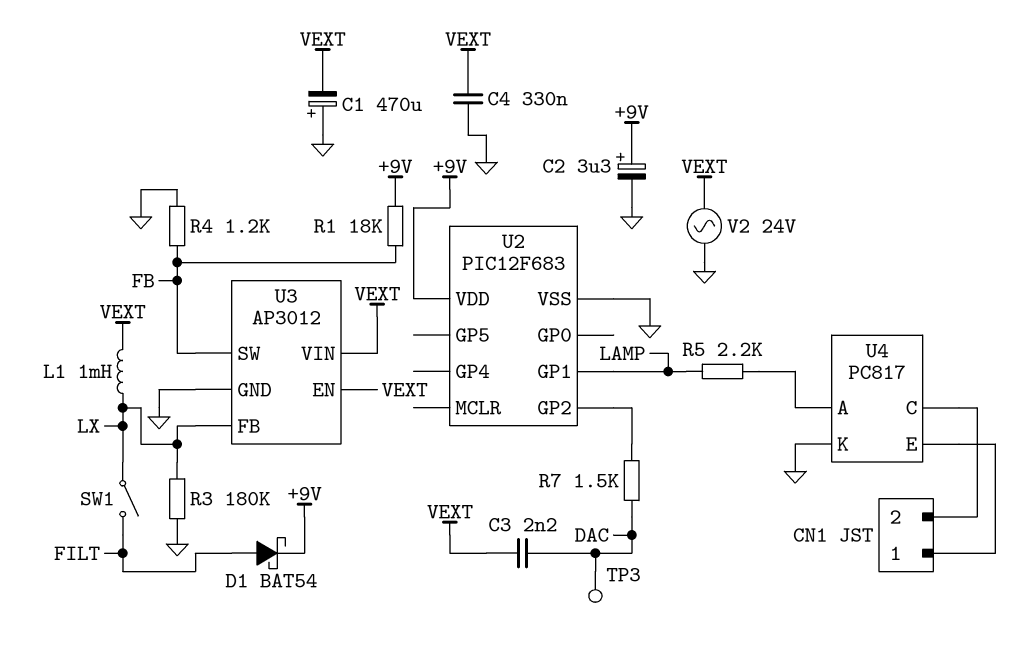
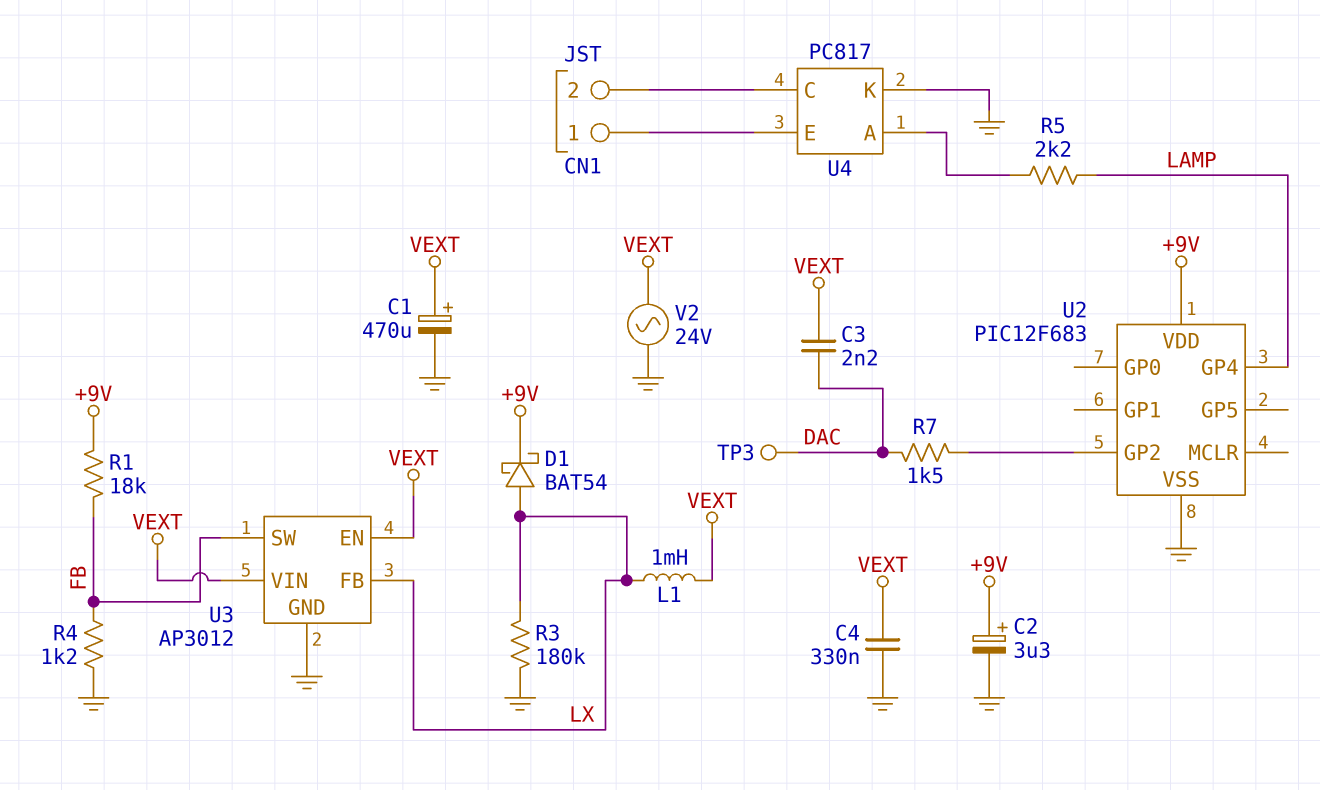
C1: 470uF (plus GND, minus VEXT) -> 470uF (plus VEXT, minus GND)
D1: schottky BAT54 (A FILT, K +9V) -> schottky BAT54 (A LX, K +9V)
SW1: switch (FILT, LX) -> none
U2 pin GP1: LAMP -> none
U2 pin GP4: none -> LAMP

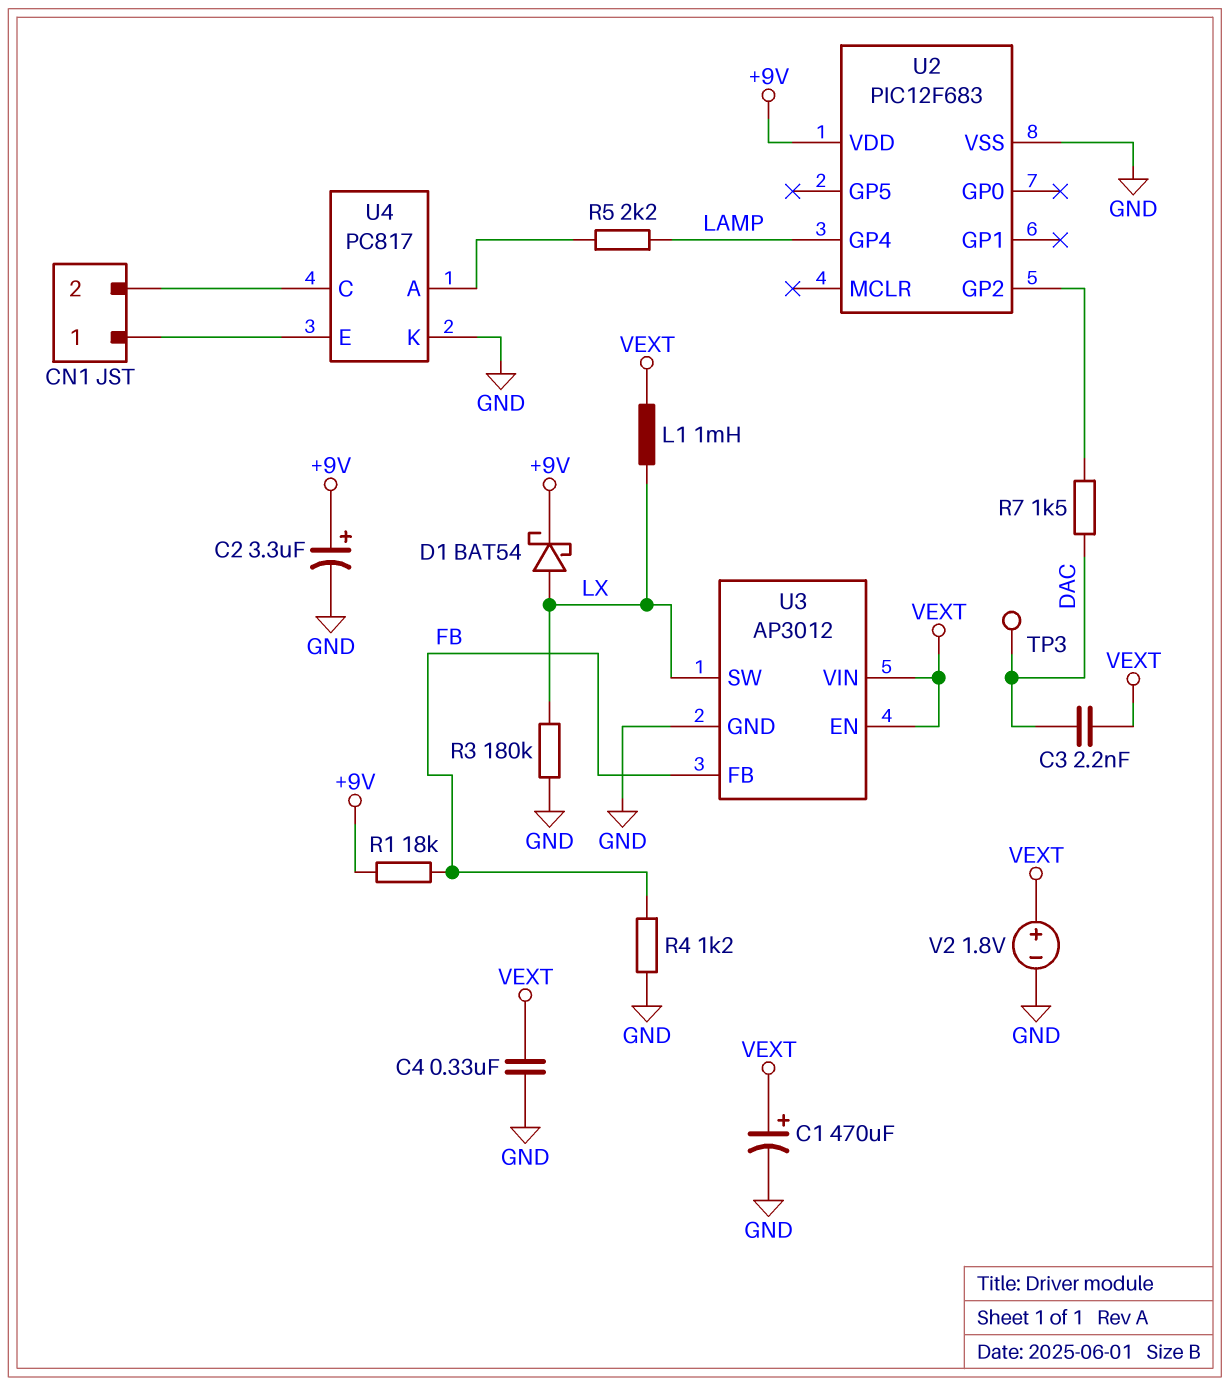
U3 pin FB: LX -> FB
U3 pin SW: FB -> LX
V2: AC 24V (GND, VEXT) -> 1.8V (plus VEXT, minus GND)

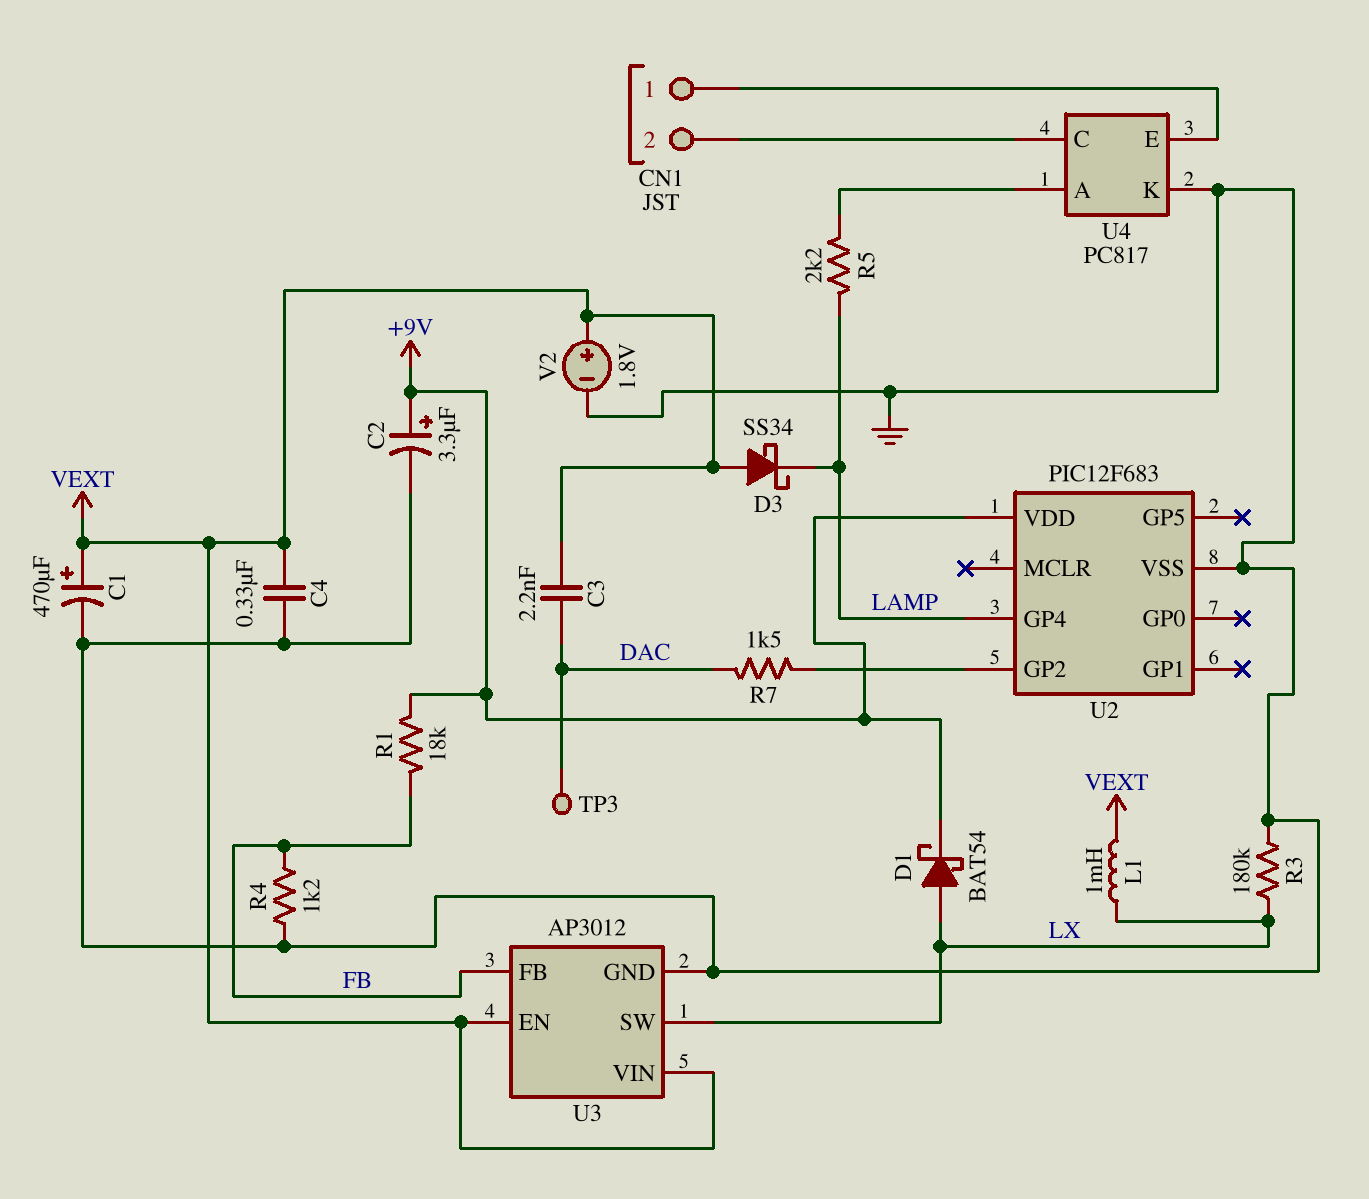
D3: none -> schottky SS34 (A VEXT, K LAMP)

